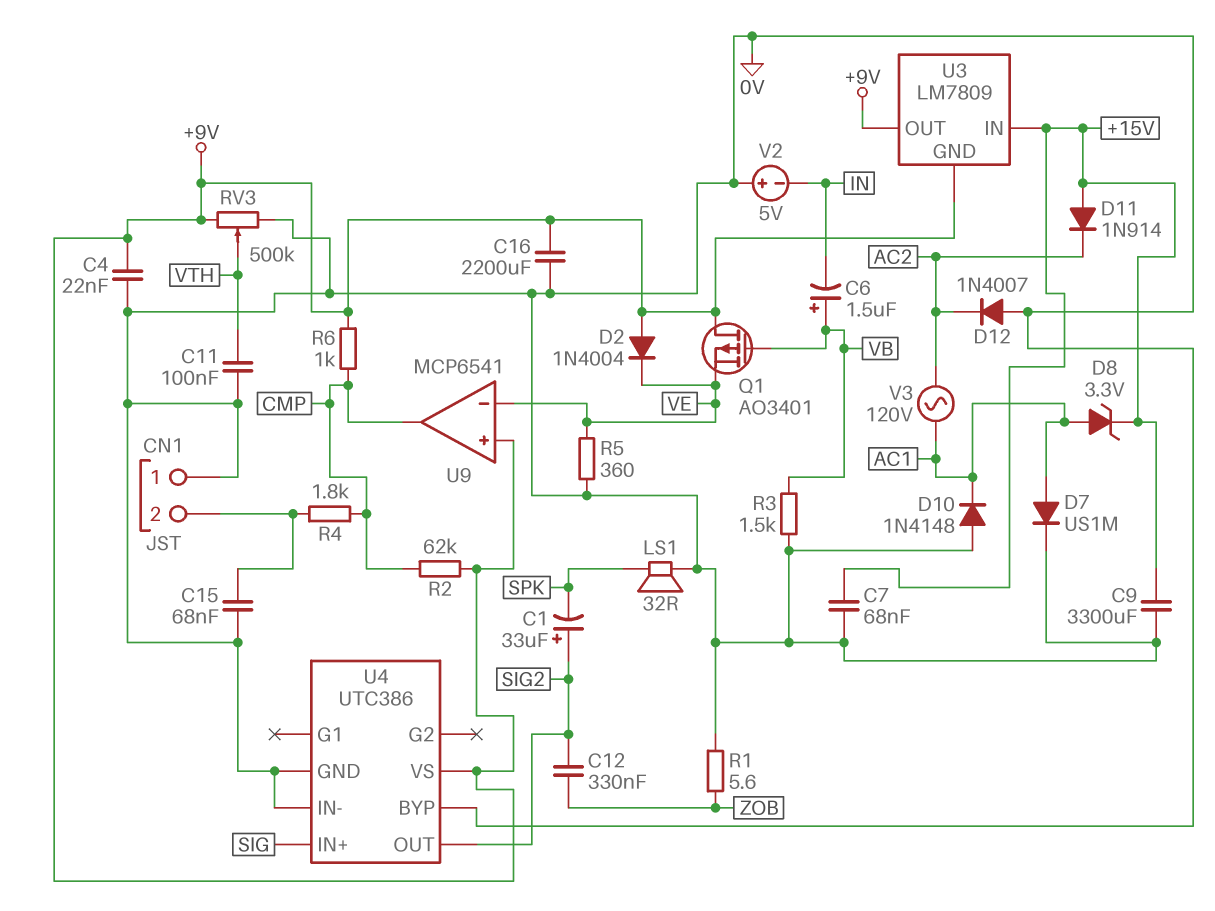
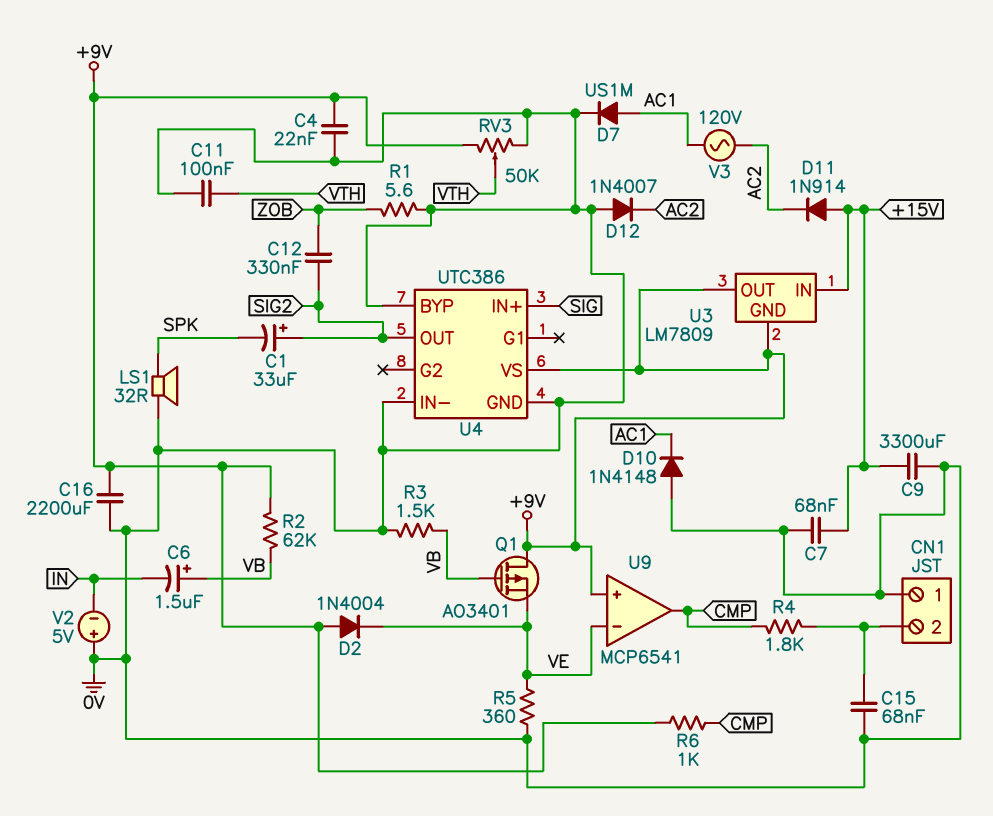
D8: zener 3.3V (A AC1, K +15V) -> none
R2: 62k (+9V, CMP) -> 62k (+9V, VB)
RV3: 500k (+9V, 0V, wiper VTH) -> 50k (+9V, 0V, wiper VTH)

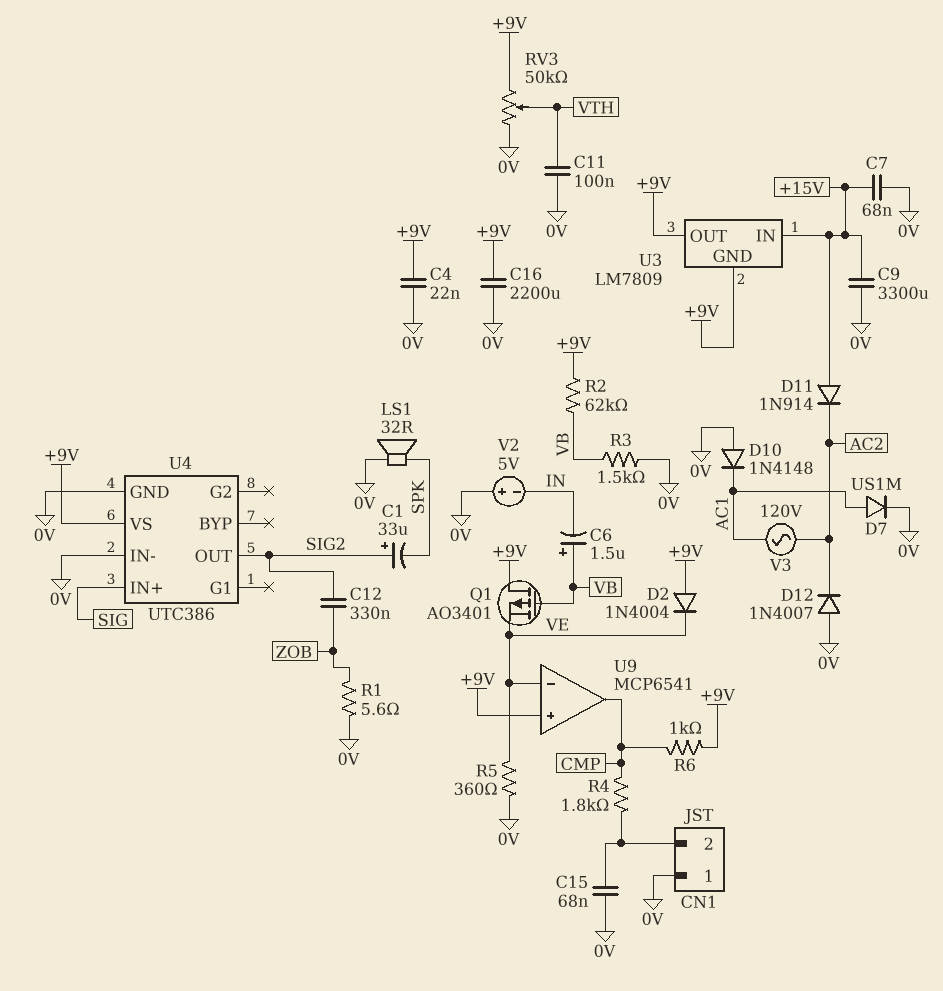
U4 pin BYP: 0V -> none

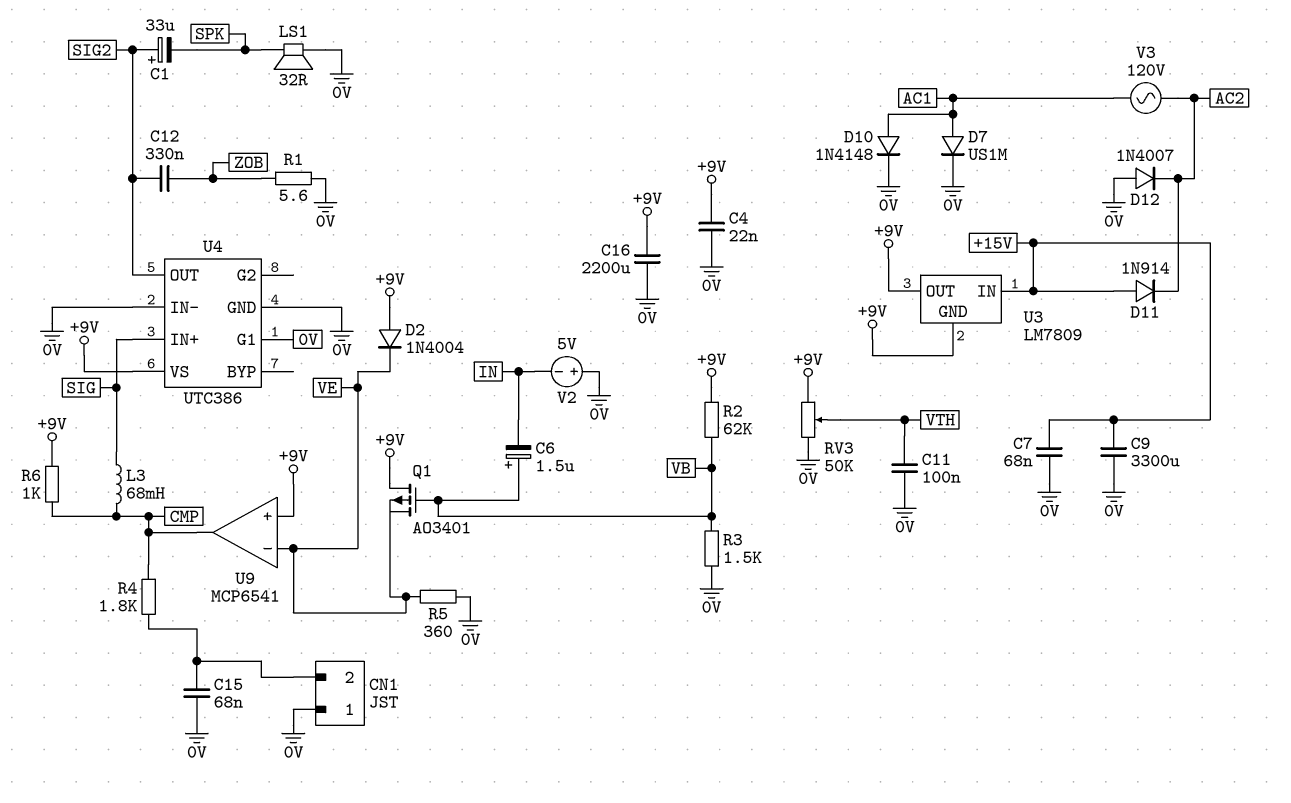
D10: diode 1N4148 (A 0V, K AC1) -> diode 1N4148 (A AC1, K 0V)
L3: none -> 68mH (CMP, SIG)
U4 pin G1: none -> 0V

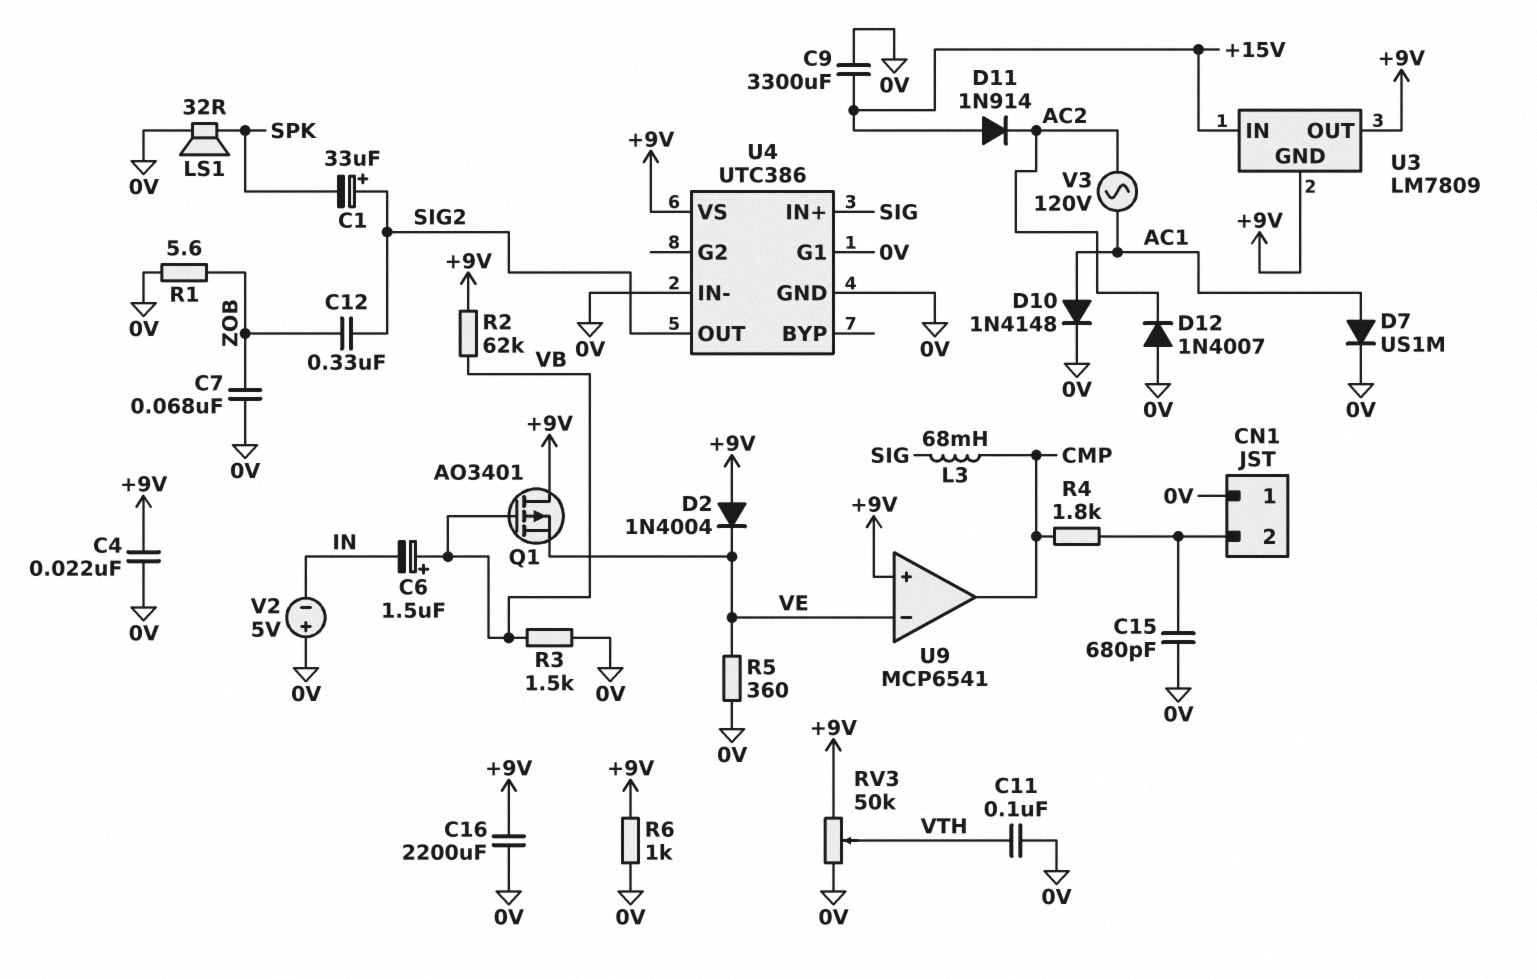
C7: 68nF (+15V, 0V) -> 68nF (0V, ZOB)
C15: 68nF (0V, CN1/2) -> 680pF (0V, CN1/2)
R6: 1k (+9V, CMP) -> 1k (+9V, 0V)

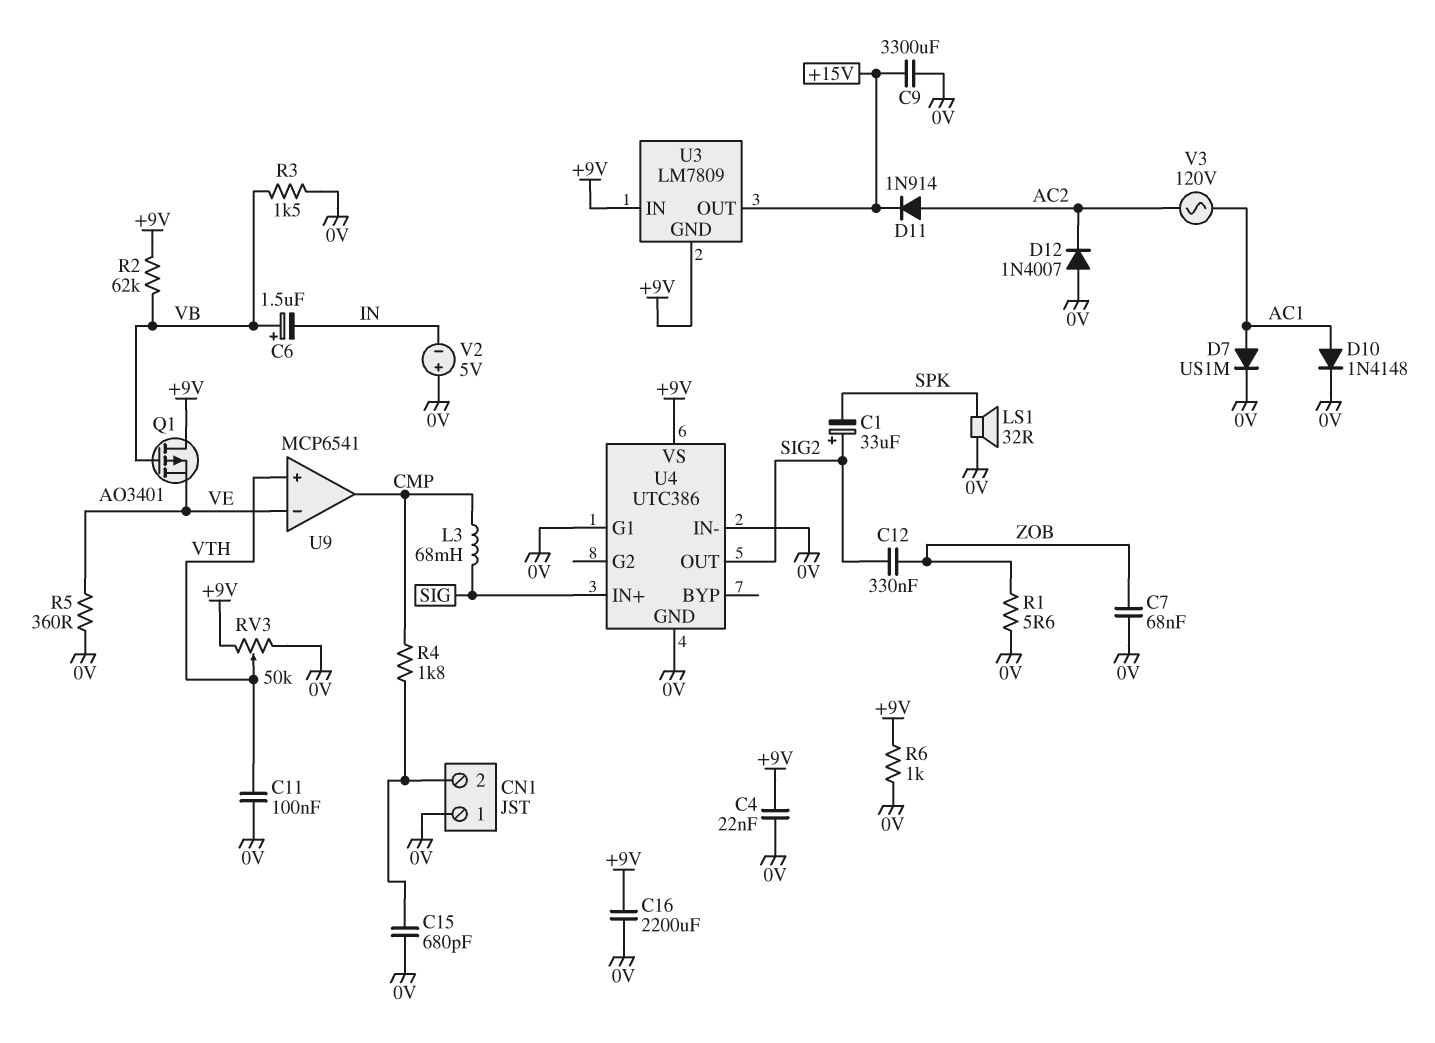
D2: diode 1N4004 (A +9V, K VE) -> none
D11: diode 1N914 (A +15V, K AC2) -> diode 1N914 (A AC2, K +15V)
U3 pin IN: +15V -> +9V
U3 pin OUT: +9V -> +15V
U9 pin in+: +9V -> VTH

